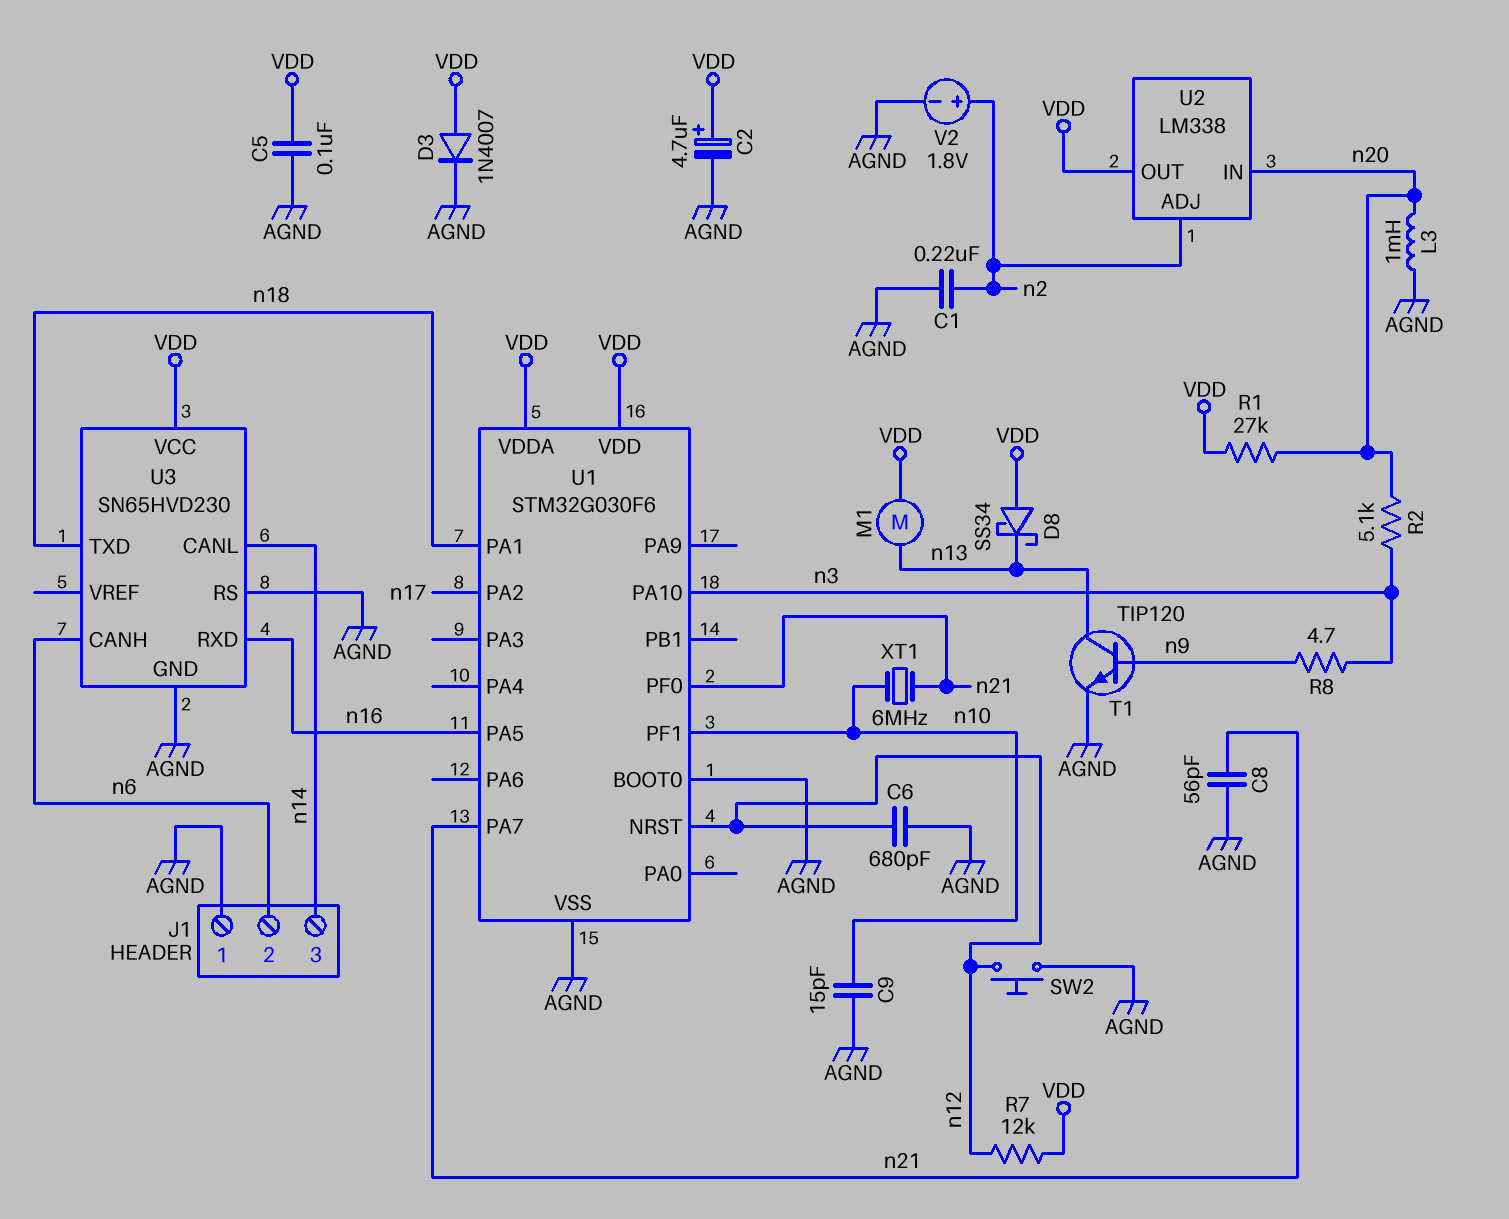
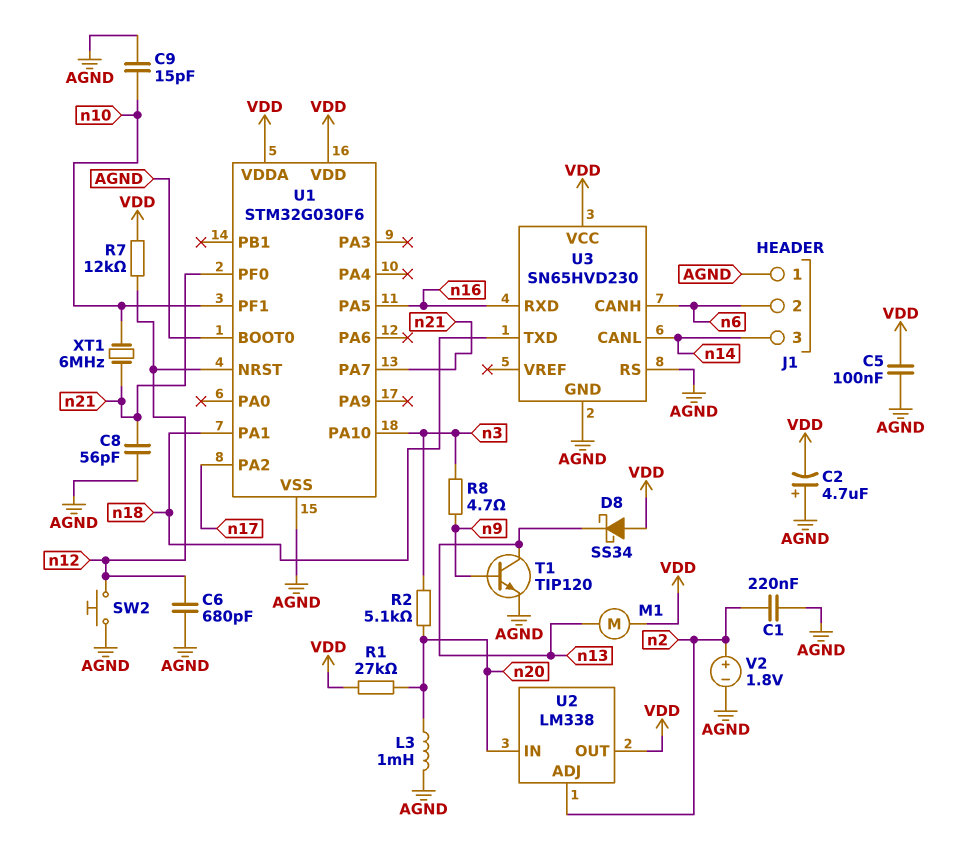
C2: 4.7uF (plus VDD, minus AGND) -> 4.7uF (plus AGND, minus VDD)
D3: diode 1N4007 (A VDD, K AGND) -> none

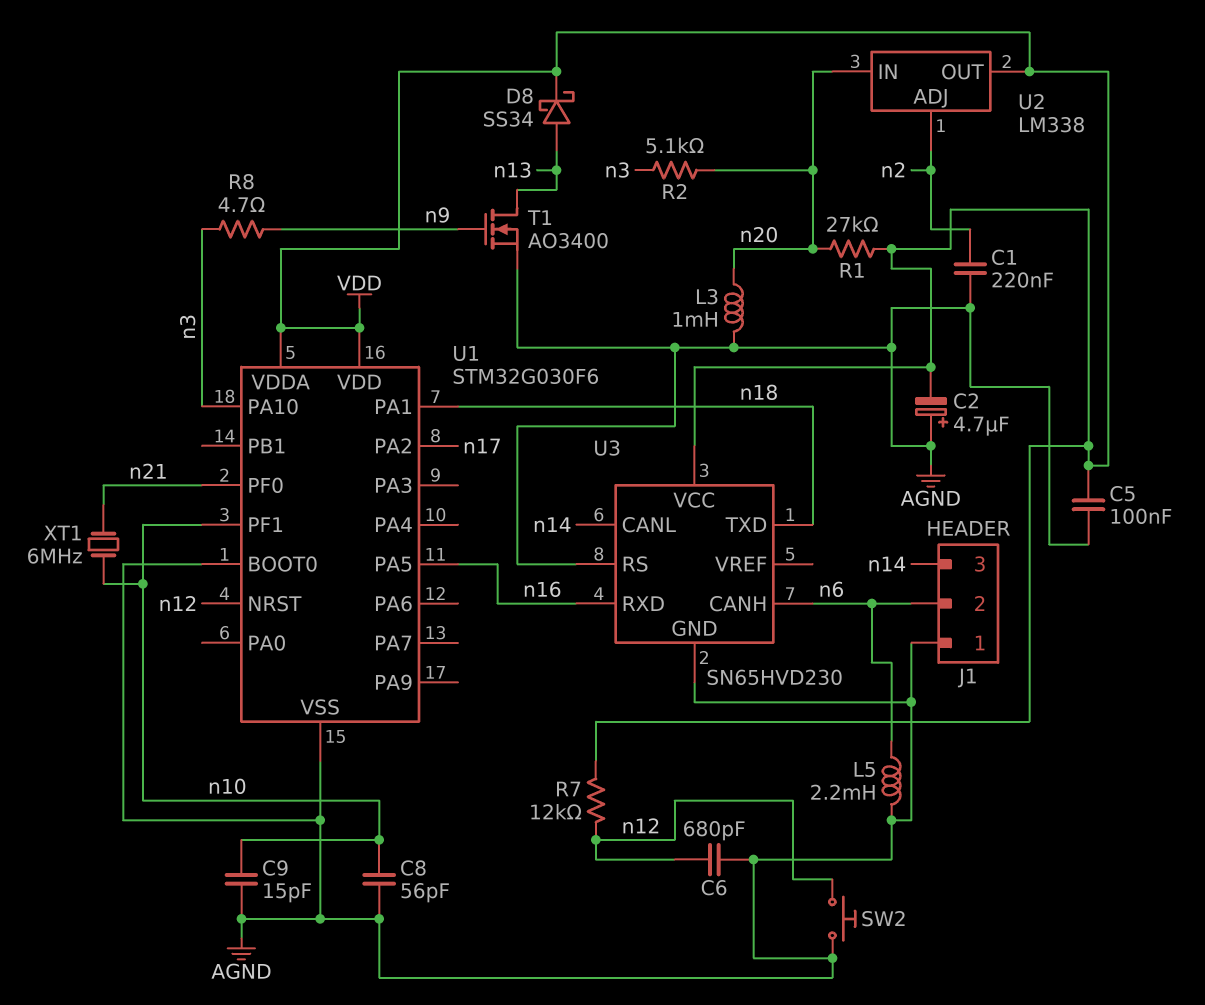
C8: 56pF (AGND, n21) -> 56pF (AGND, n10)
D8: schottky SS34 (A VDD, K n13) -> schottky SS34 (A n13, K VDD)
L5: none -> 2.2mH (AGND, n6)
M1: motor (VDD, n13) -> none
T1: NPN TIP120 (B n9, C n13, E AGND) -> NMOS AO3400 (G n9, D n13, S AGND)
U1 pin PA7: n21 -> none
V2: 1.8V (plus n2, minus AGND) -> none

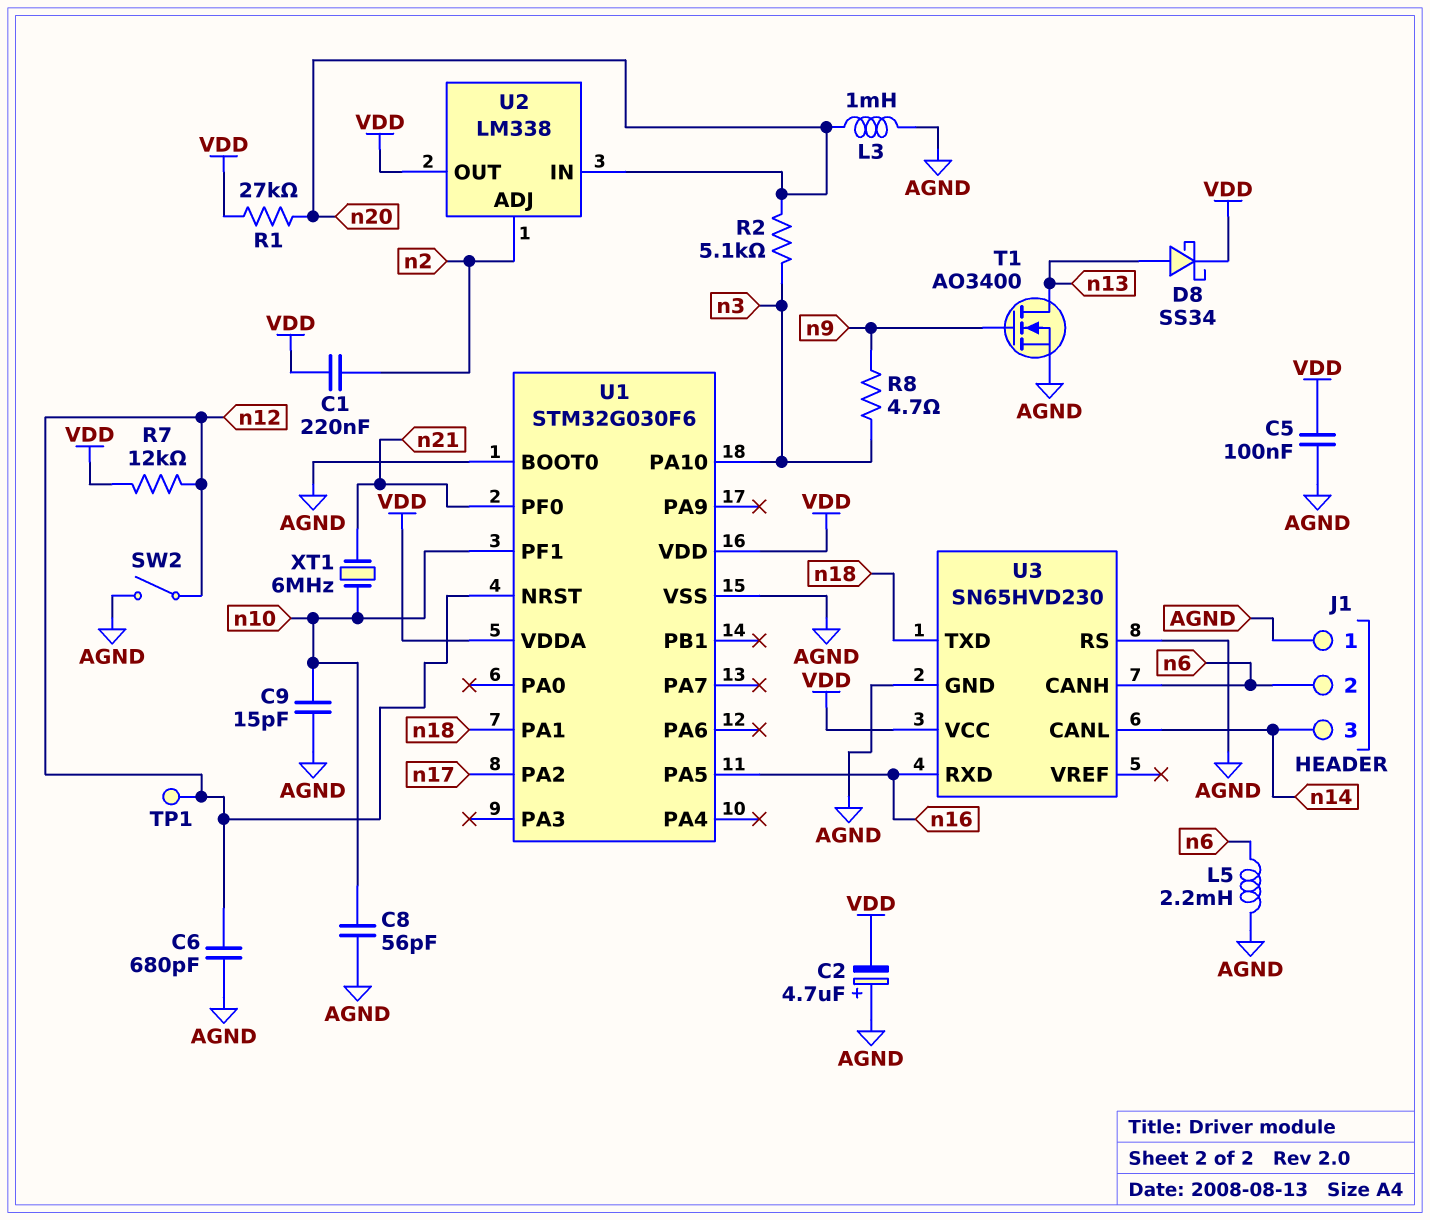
C1: 220nF (AGND, n2) -> 220nF (VDD, n2)
SW2: button (AGND, n12) -> switch (AGND, n12)
TP1: none -> test point (n12)

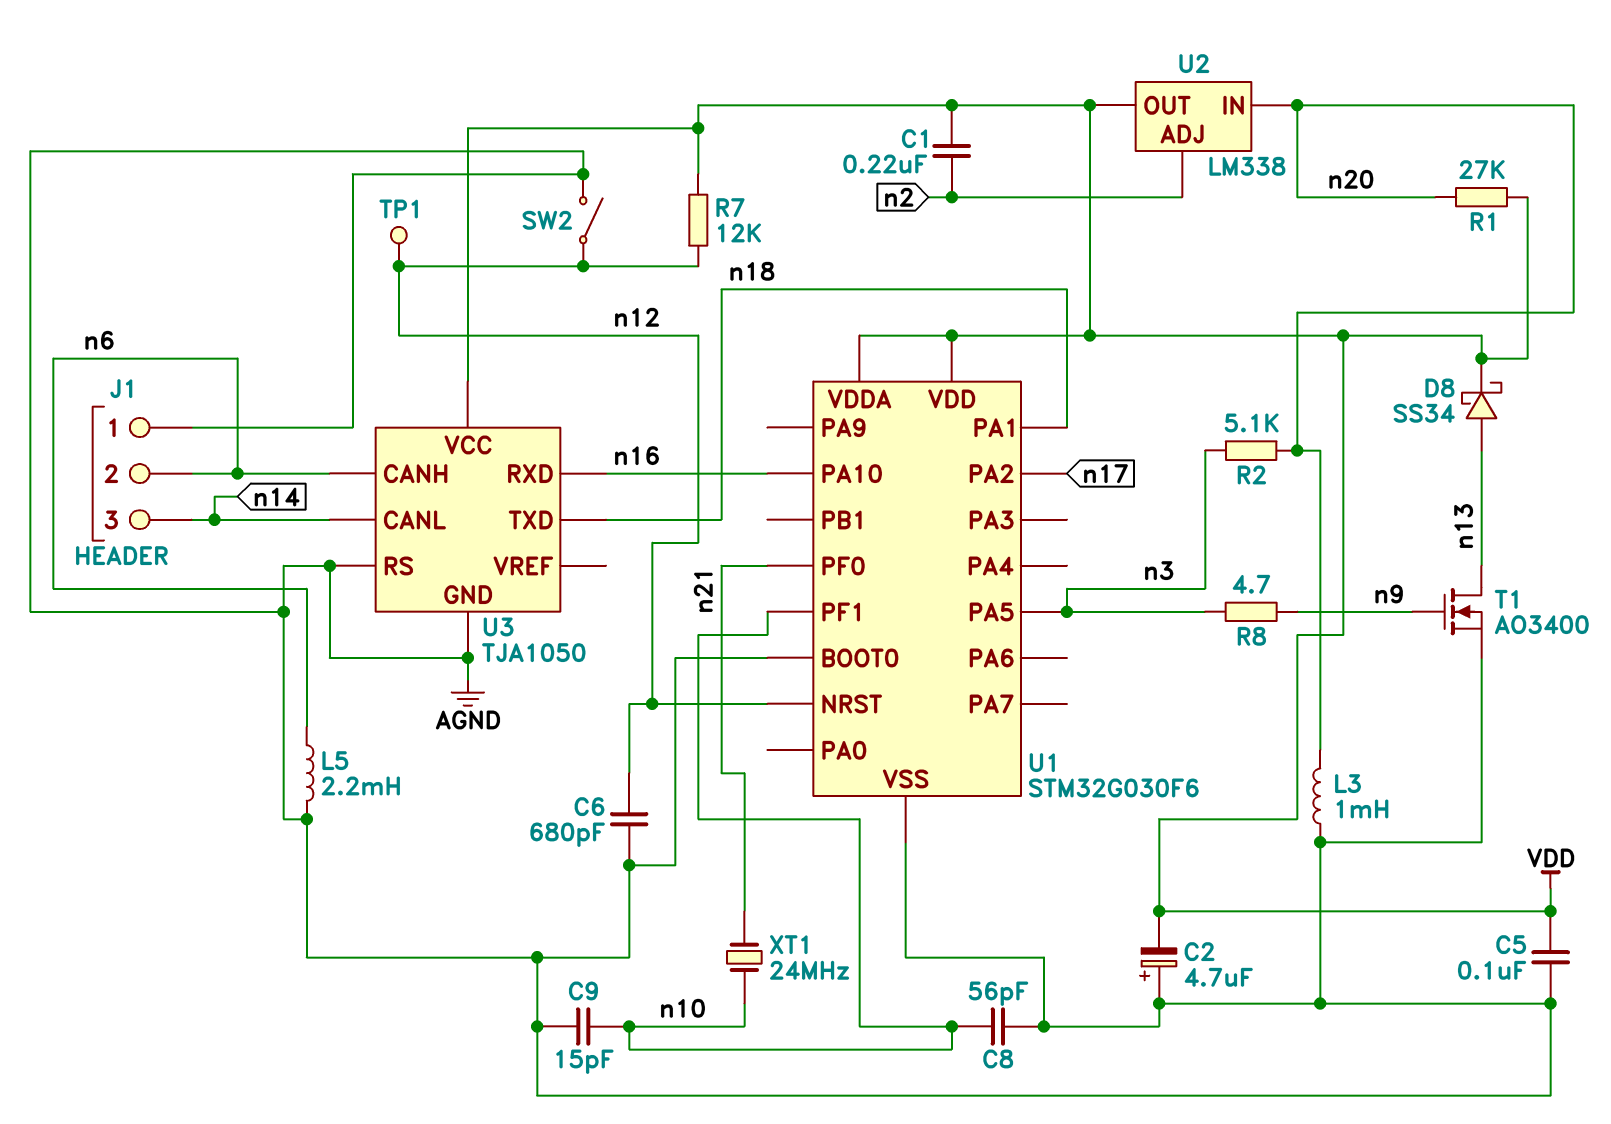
U1 pin PA5: n16 -> n3
U1 pin PA10: n3 -> n16
U3: SN65HVD230 -> TJA1050
XT1: 6MHz (n10, n21) -> 24MHz (n10, n21)

